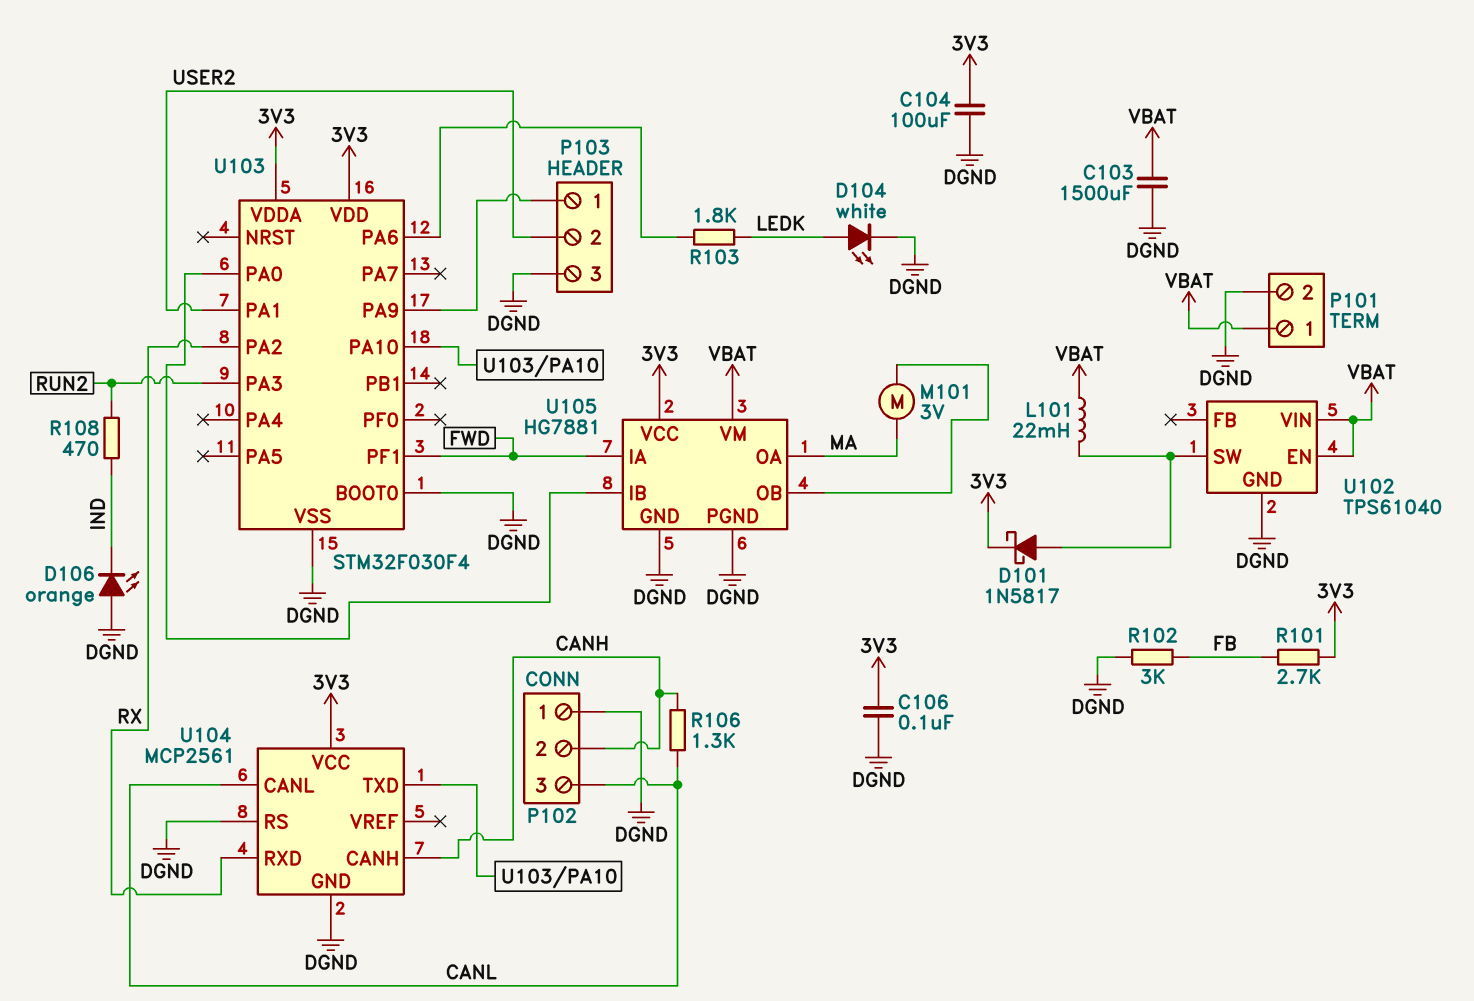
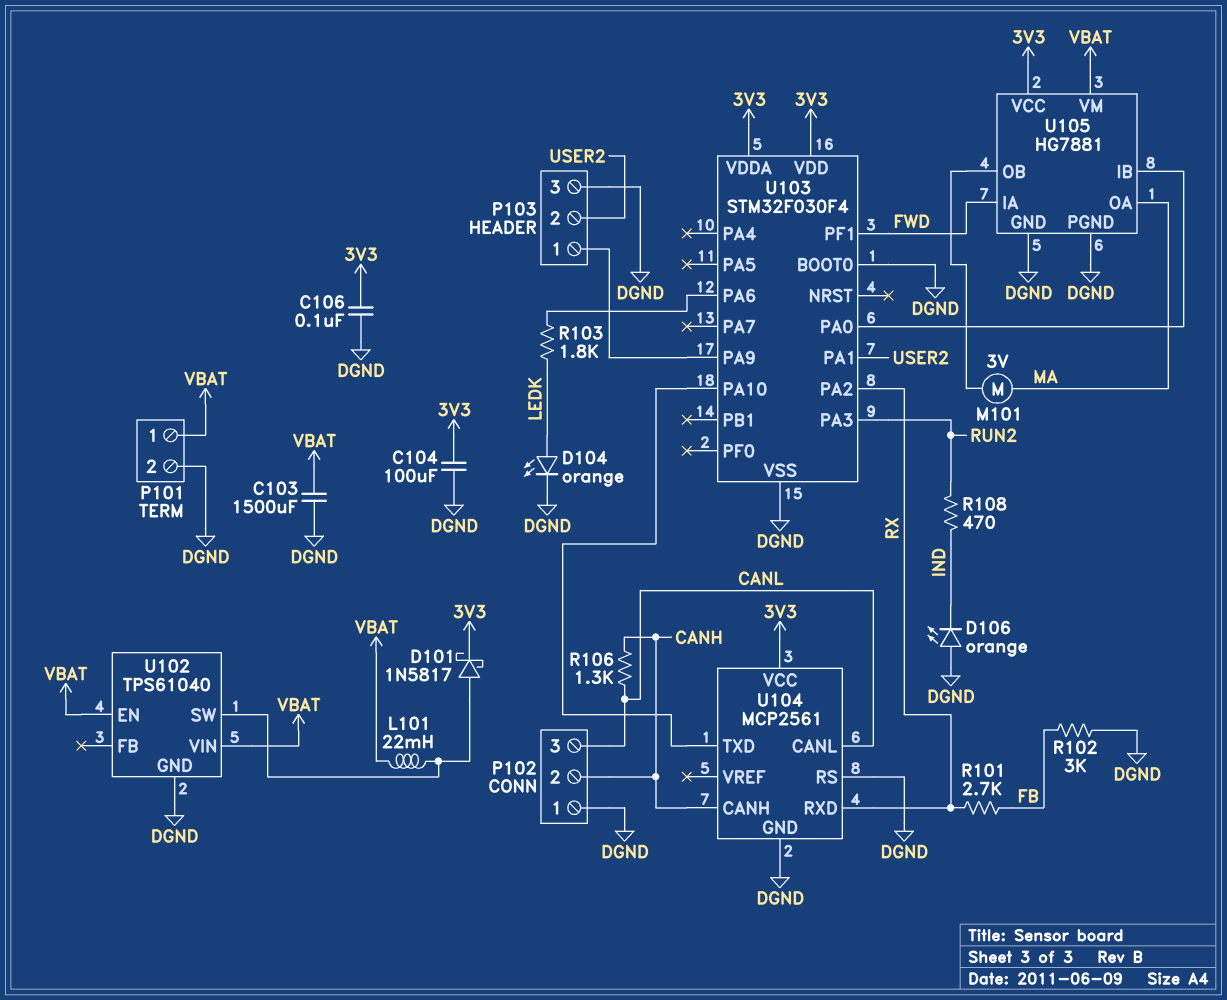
D104: LED white (A LEDK, K DGND) -> LED orange (A LEDK, K DGND)
R101: 2.7k (3V3, FB) -> 2.7k (FB, RX)

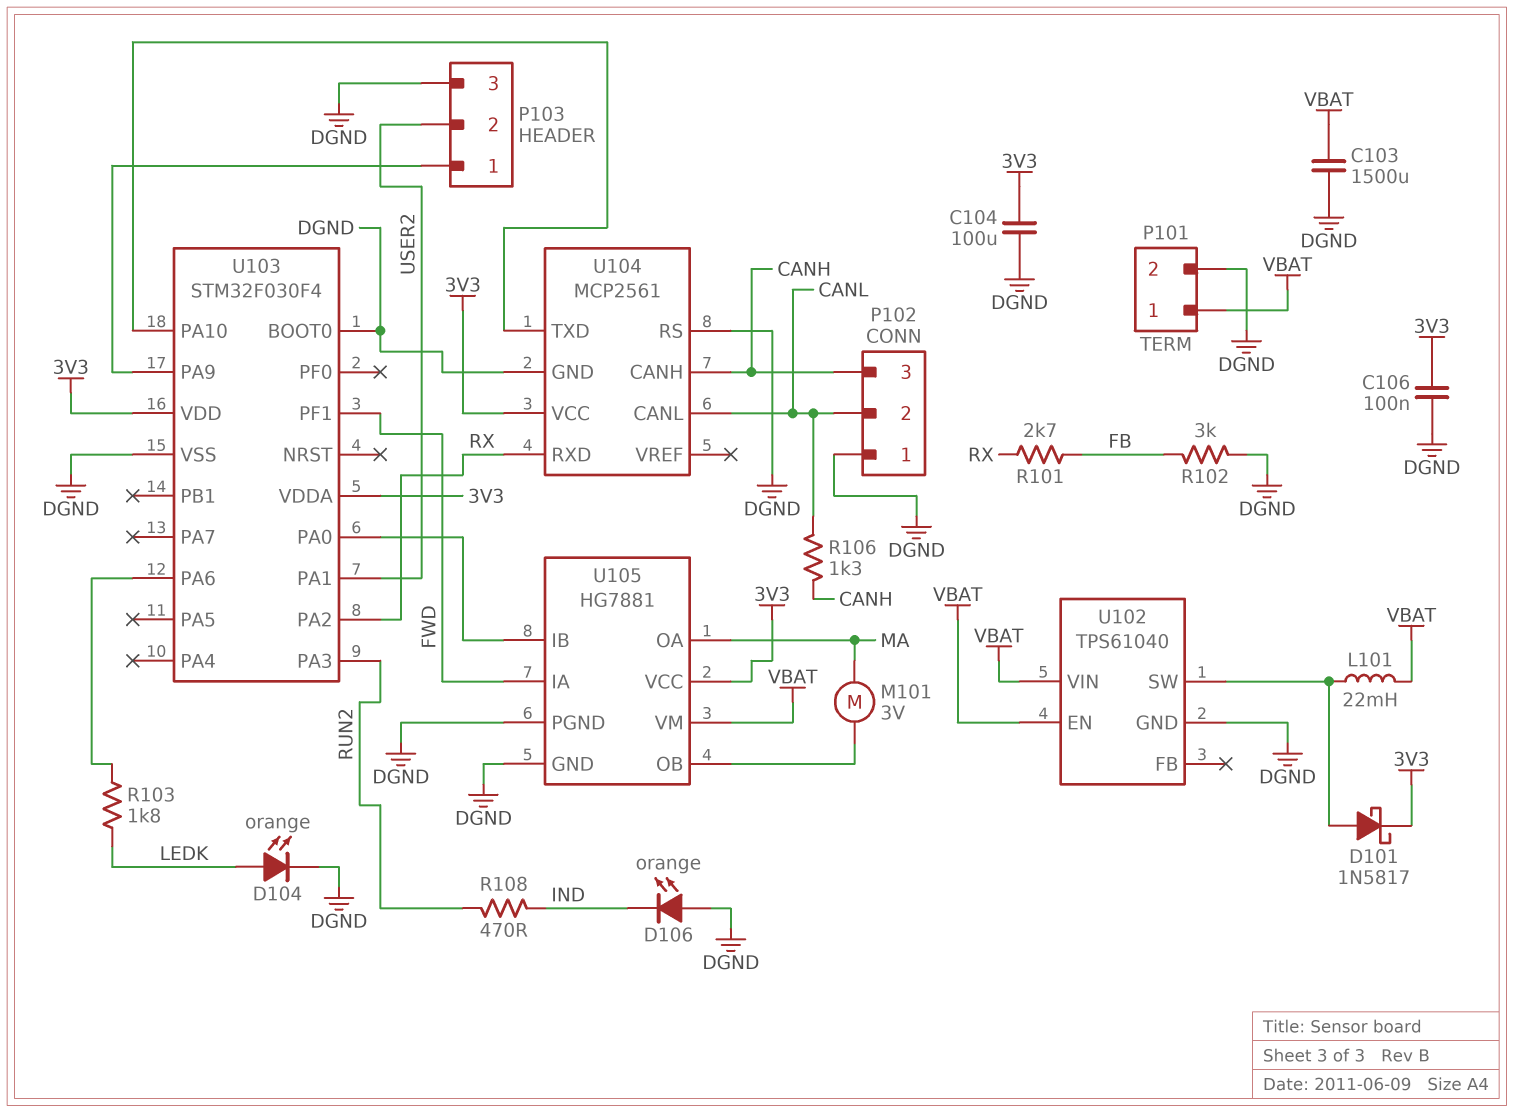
P102 pin 2: CANH -> CANL
P102 pin 3: CANL -> CANH

